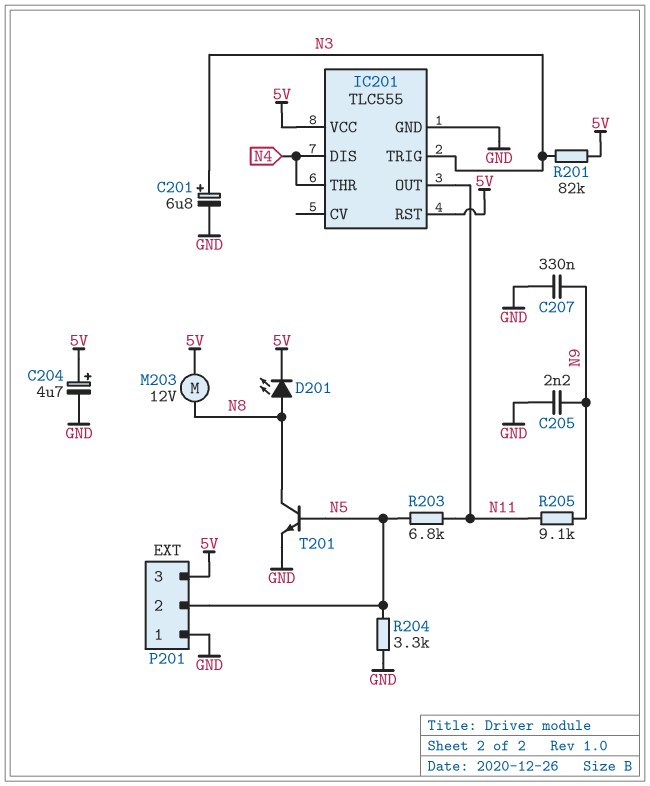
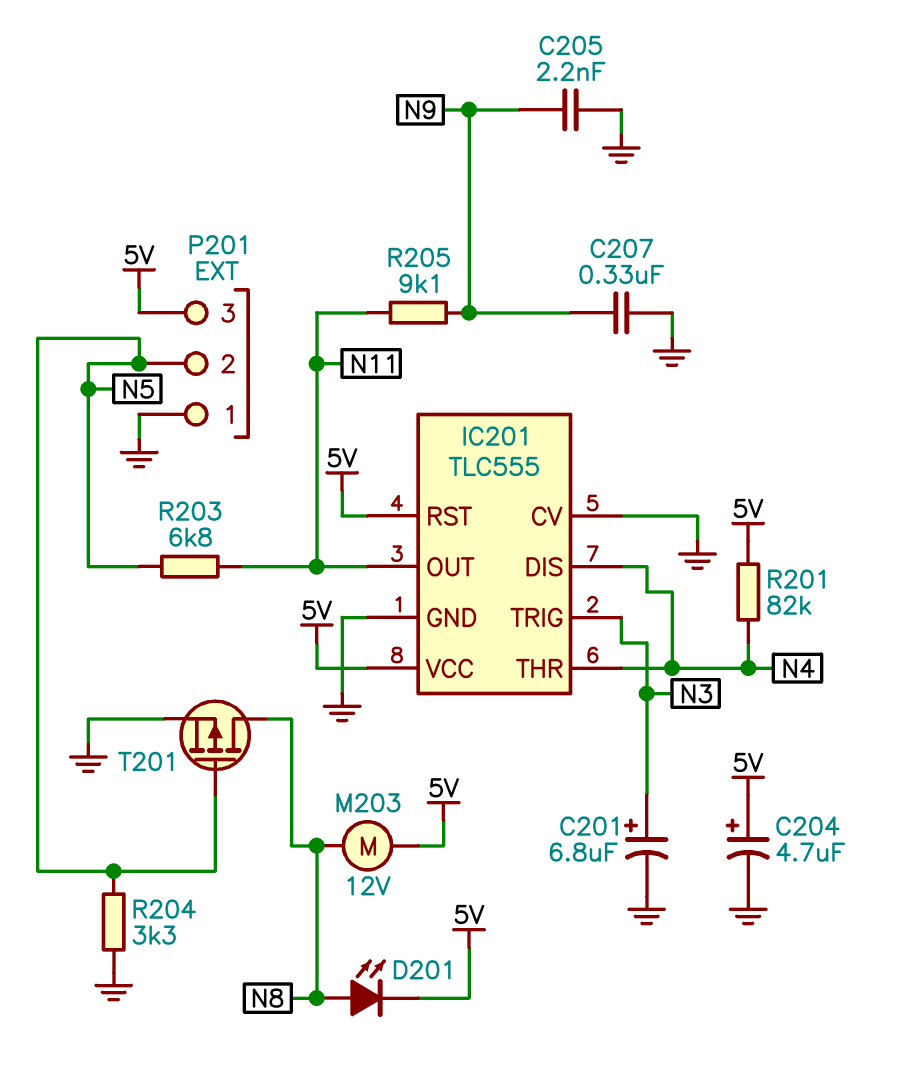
IC201 pin CV: none -> GND
R201: 82k (5V, N3) -> 82k (5V, N4)
T201: NPN (B N5, C N8, E GND) -> PMOS (G N5, D N8, S GND)

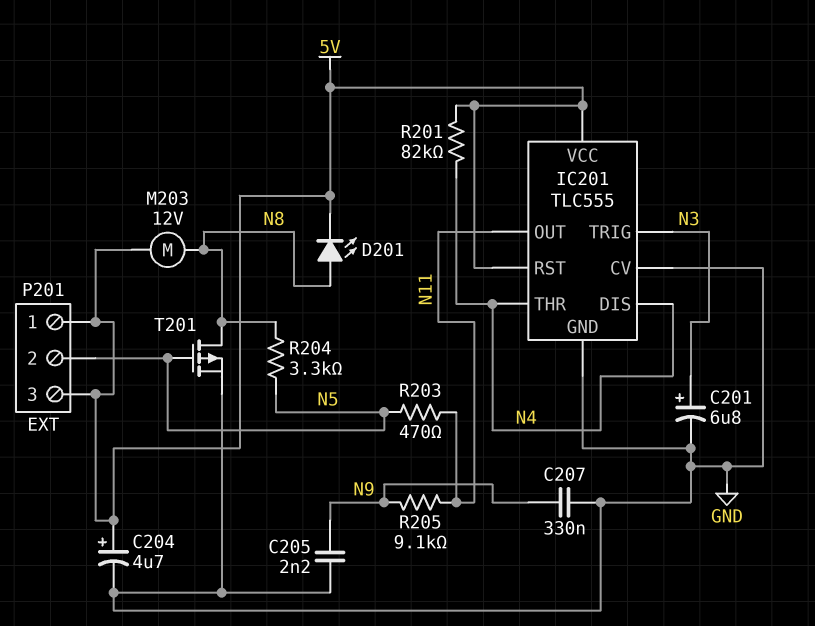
P201 pin 1: GND -> 5V
R203: 6.8k (N5, N11) -> 470 (N5, N11)
R204: 3.3k (GND, N5) -> 3.3k (N5, N8)

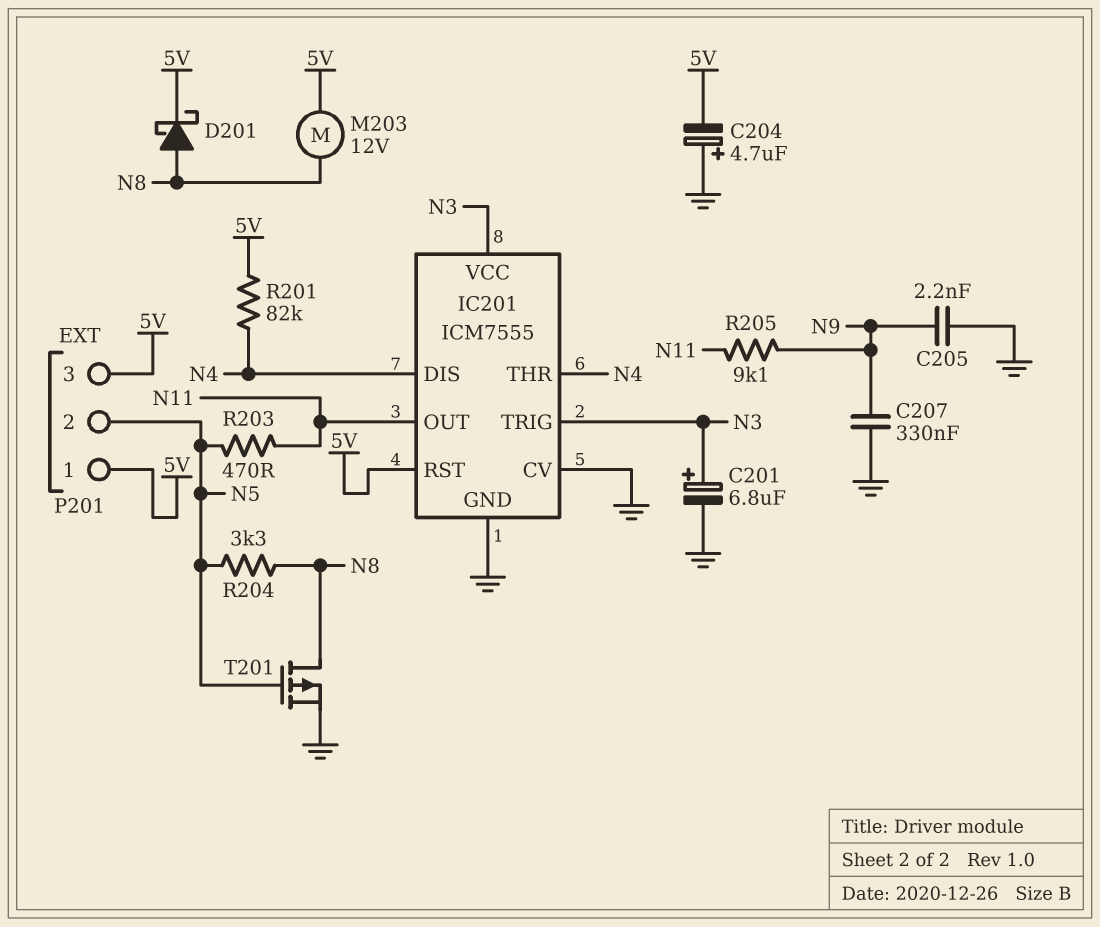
C204: 4.7uF (plus 5V, minus GND) -> 4.7uF (plus GND, minus 5V)
D201: LED (A N8, K 5V) -> schottky (A N8, K 5V)
IC201: TLC555 -> ICM7555
IC201 pin VCC: 5V -> N3

